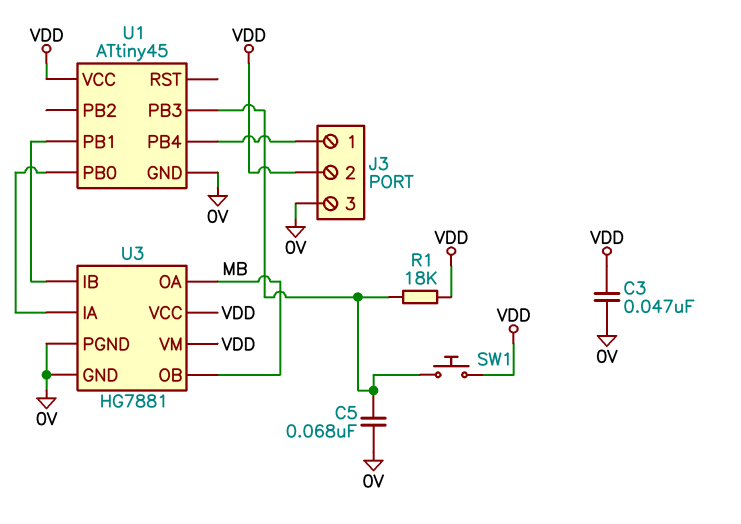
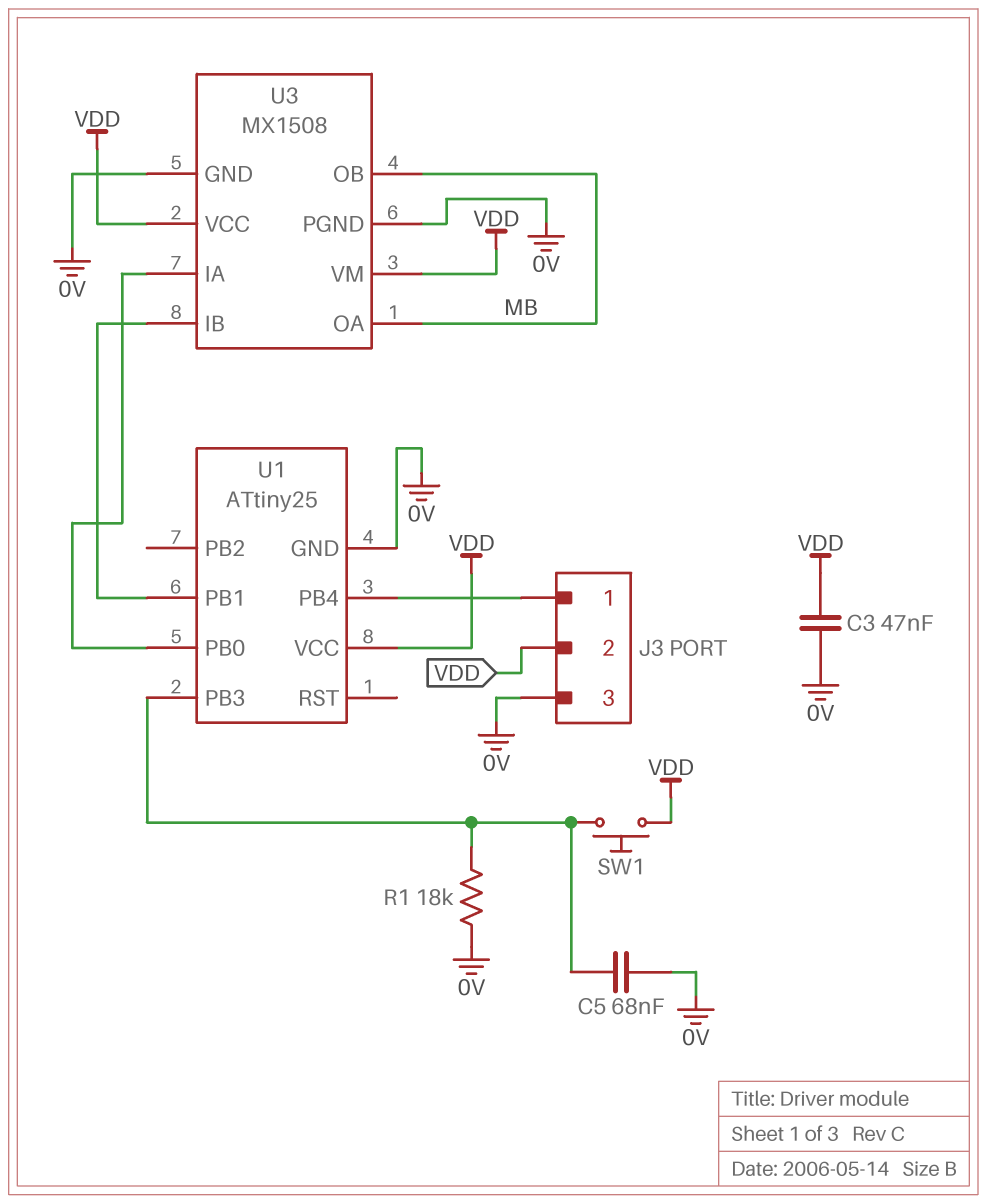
R1: 18k (U1/PB3, VDD) -> 18k (0V, U1/PB3)
U1: ATtiny45 -> ATtiny25
U3: HG7881 -> MX1508

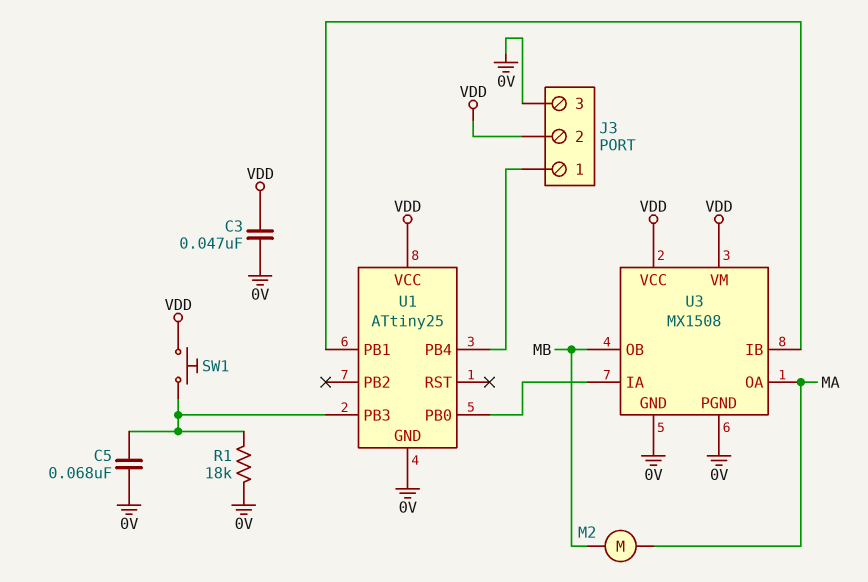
M2: none -> motor (MA, MB)
U3 pin OA: MB -> MA

